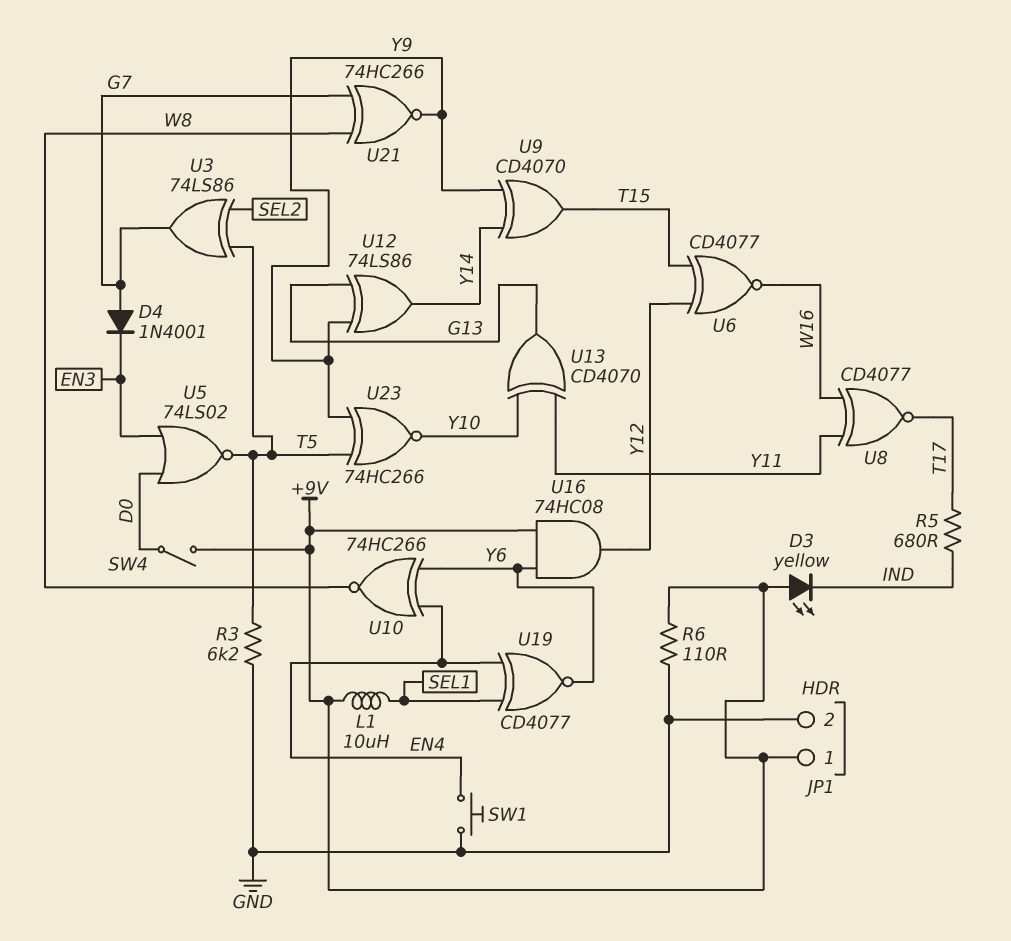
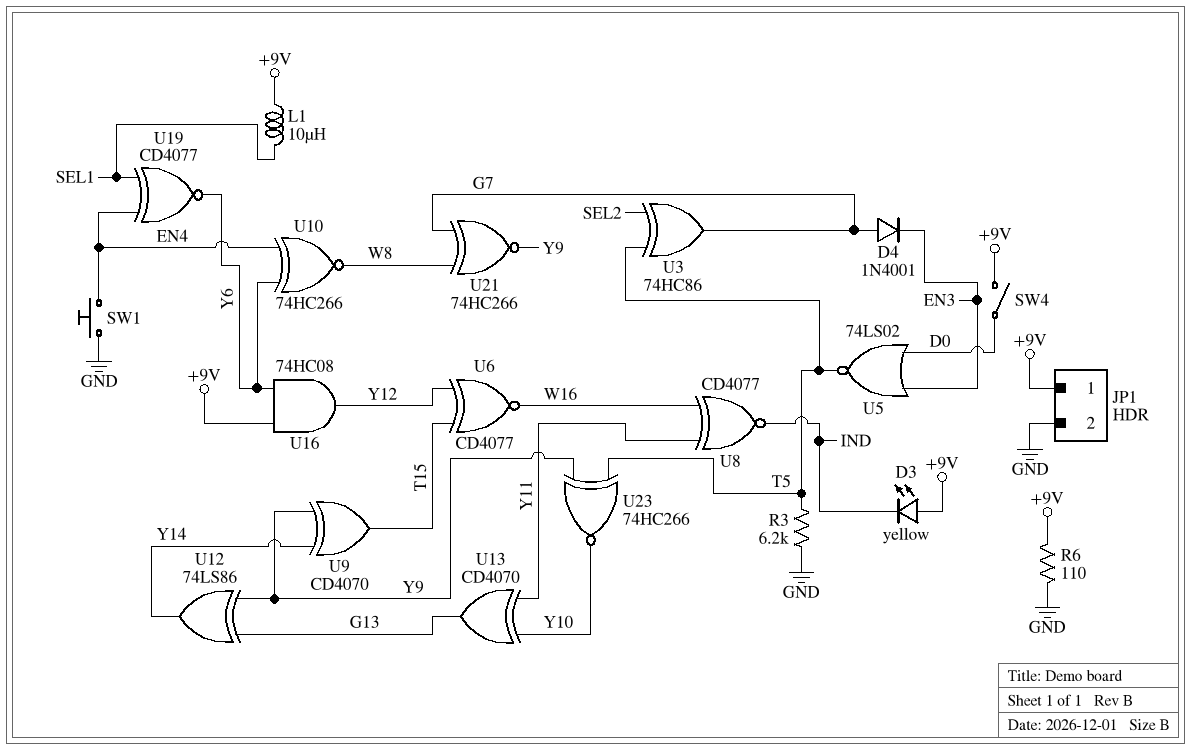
R5: 680 (IND, T17) -> none
U3: XOR 74LS86 (in SEL2, in T5, out G7) -> XOR 74HC86 (in SEL2, in T5, out G7)
U8: XNOR CD4077 (in W16, in Y11, out T17) -> XNOR CD4077 (in W16, in Y11, out IND)

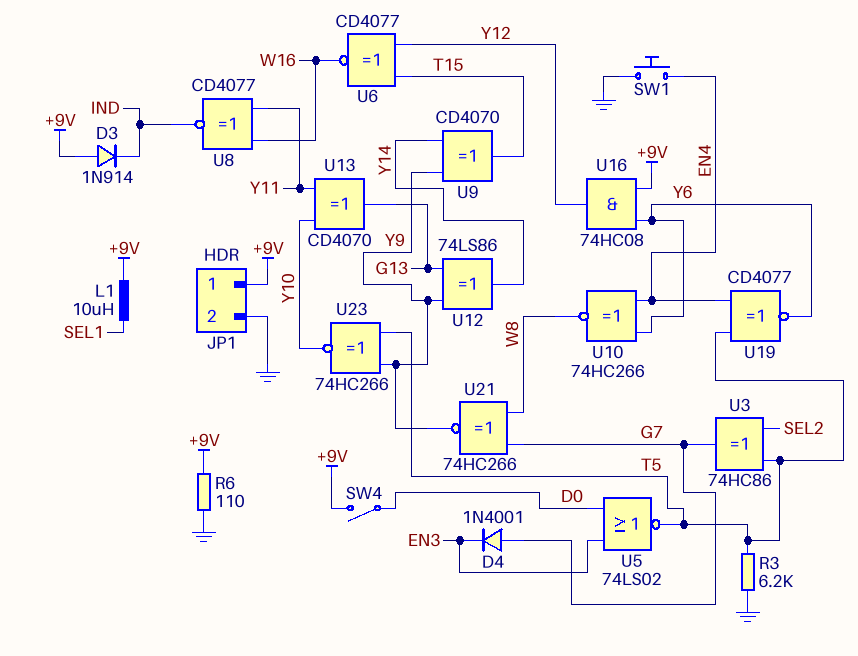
D3: LED yellow (A +9V, K IND) -> diode 1N914 (A +9V, K IND)
U19: XNOR CD4077 (in EN4, in SEL1, out Y6) -> XNOR CD4077 (in EN4, in T5, out Y6)

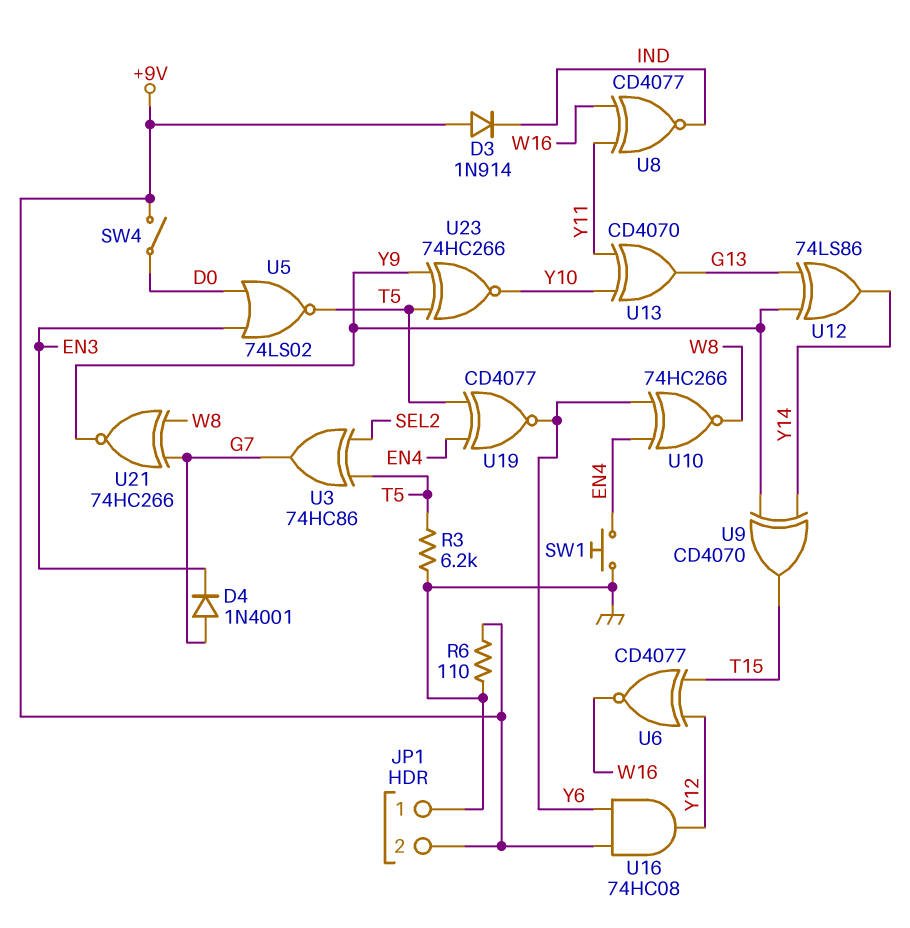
JP1 pin 1: +9V -> GND
JP1 pin 2: GND -> +9V
L1: 10uH (+9V, SEL1) -> none

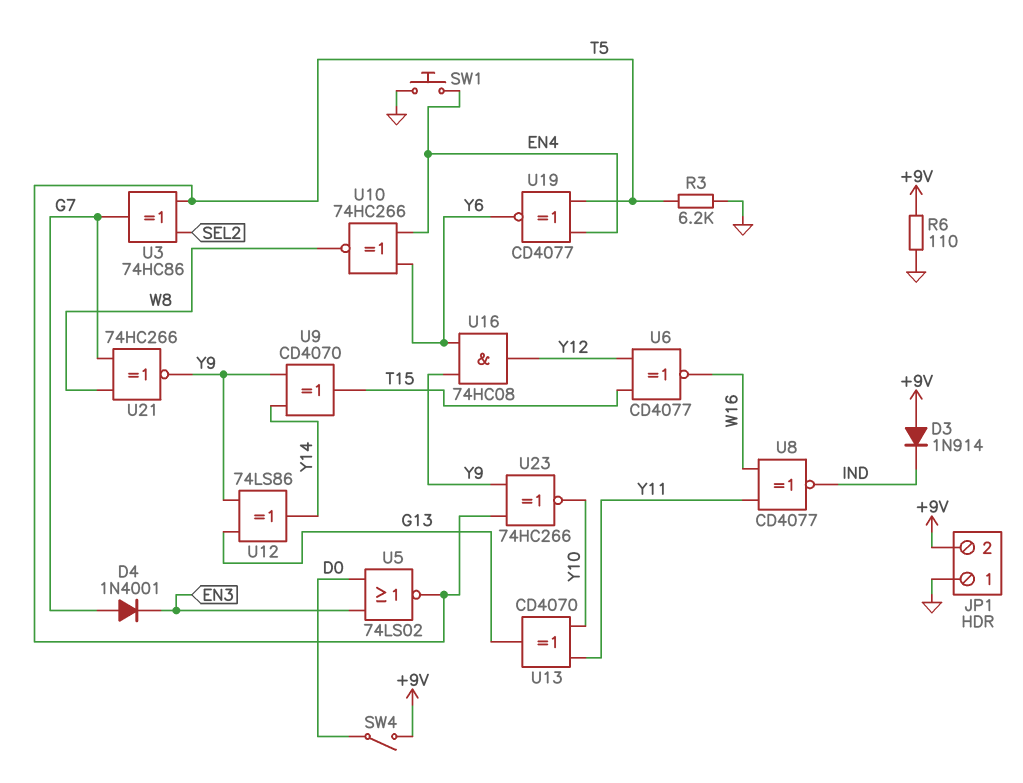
U16: AND 74HC08 (in +9V, in Y6, out Y12) -> AND 74HC08 (in Y6, in Y9, out Y12)

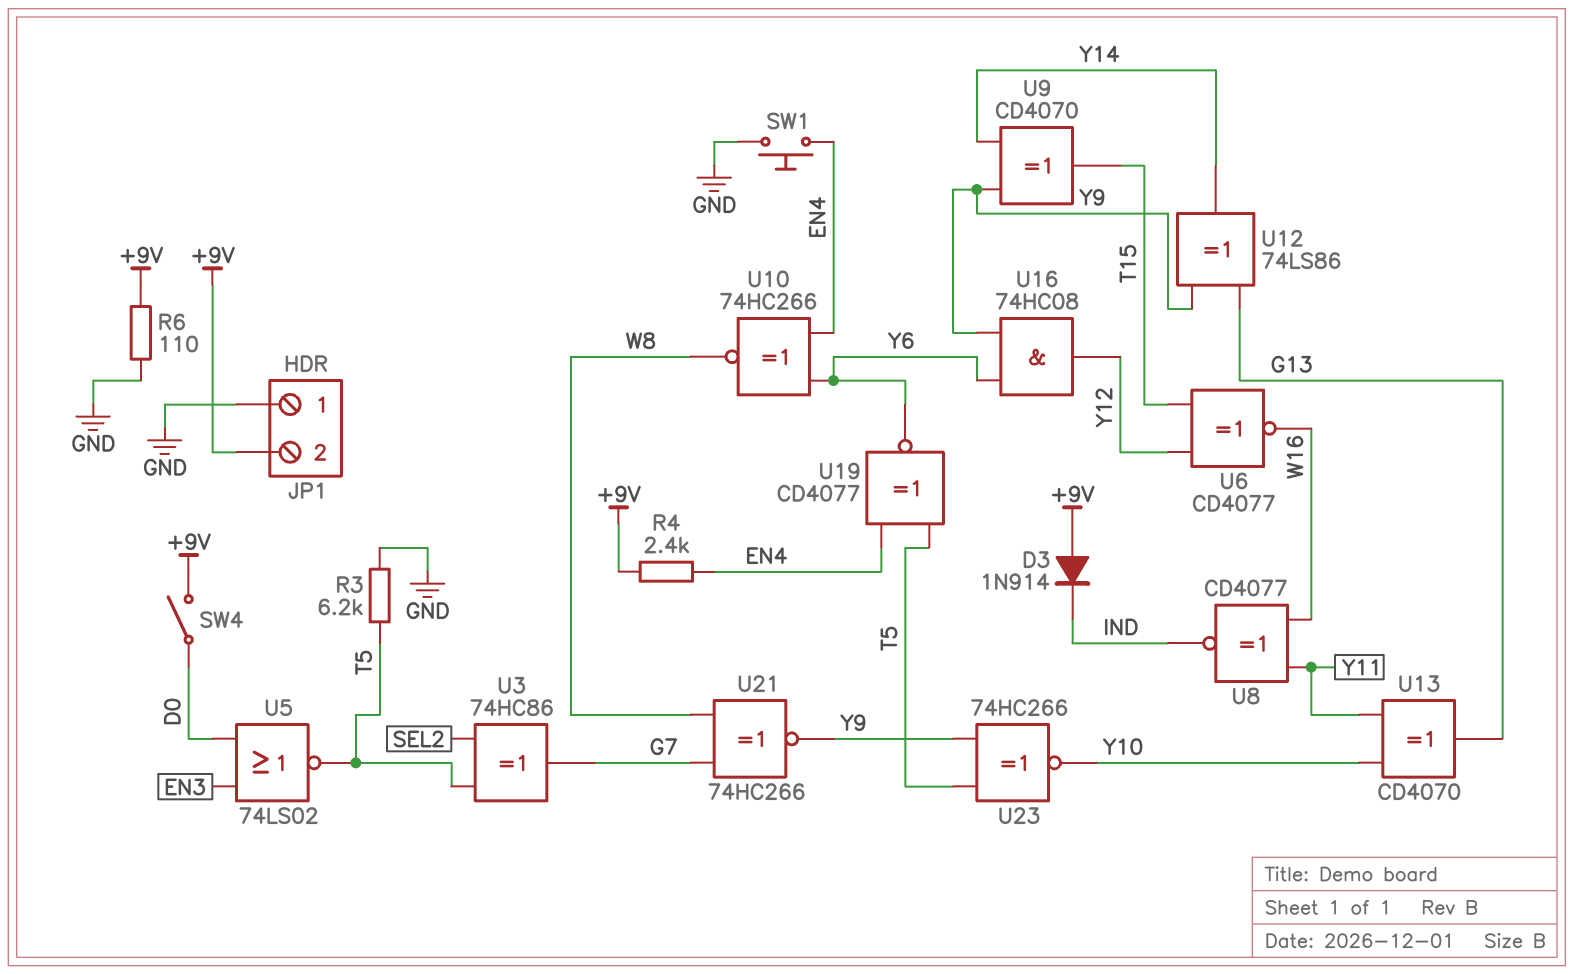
D4: diode 1N4001 (A G7, K EN3) -> none
R4: none -> 2.4k (+9V, EN4)

